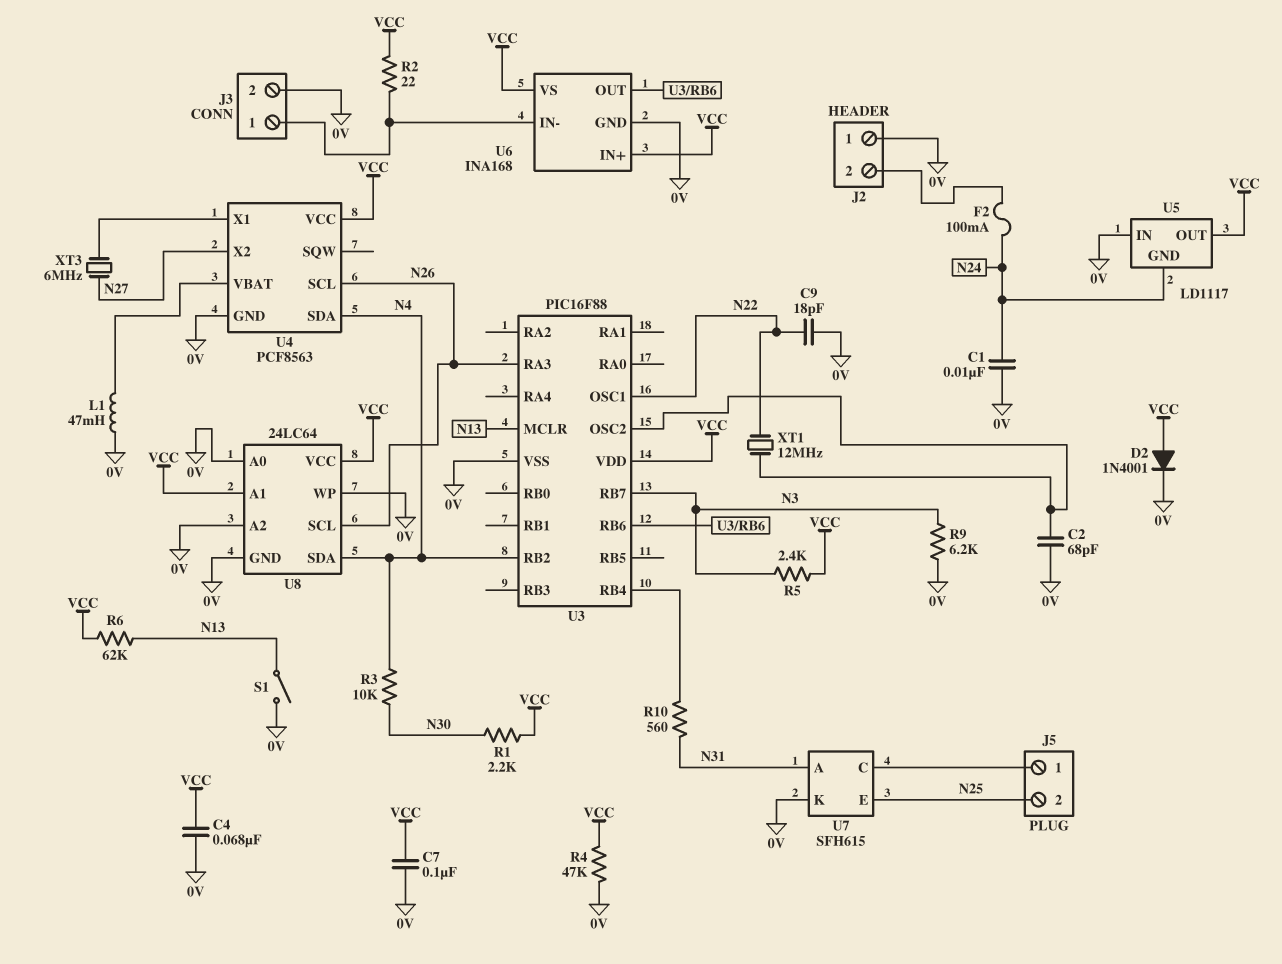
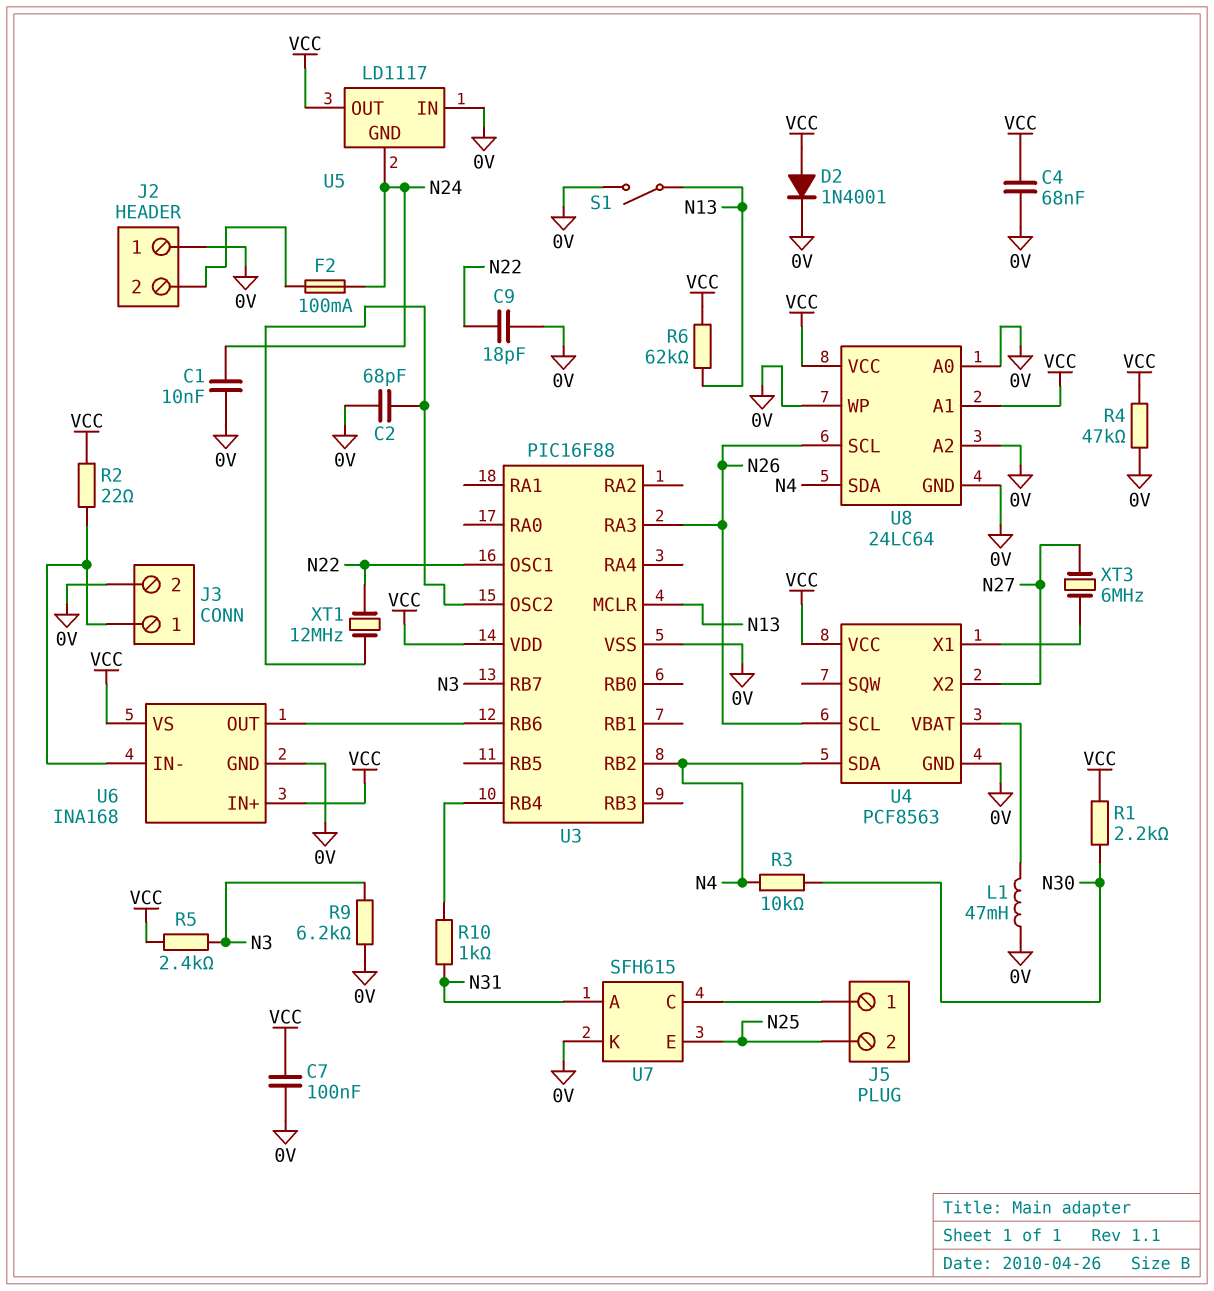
R10: 560 (N31, U3/RB4) -> 1k (N31, U3/RB4)

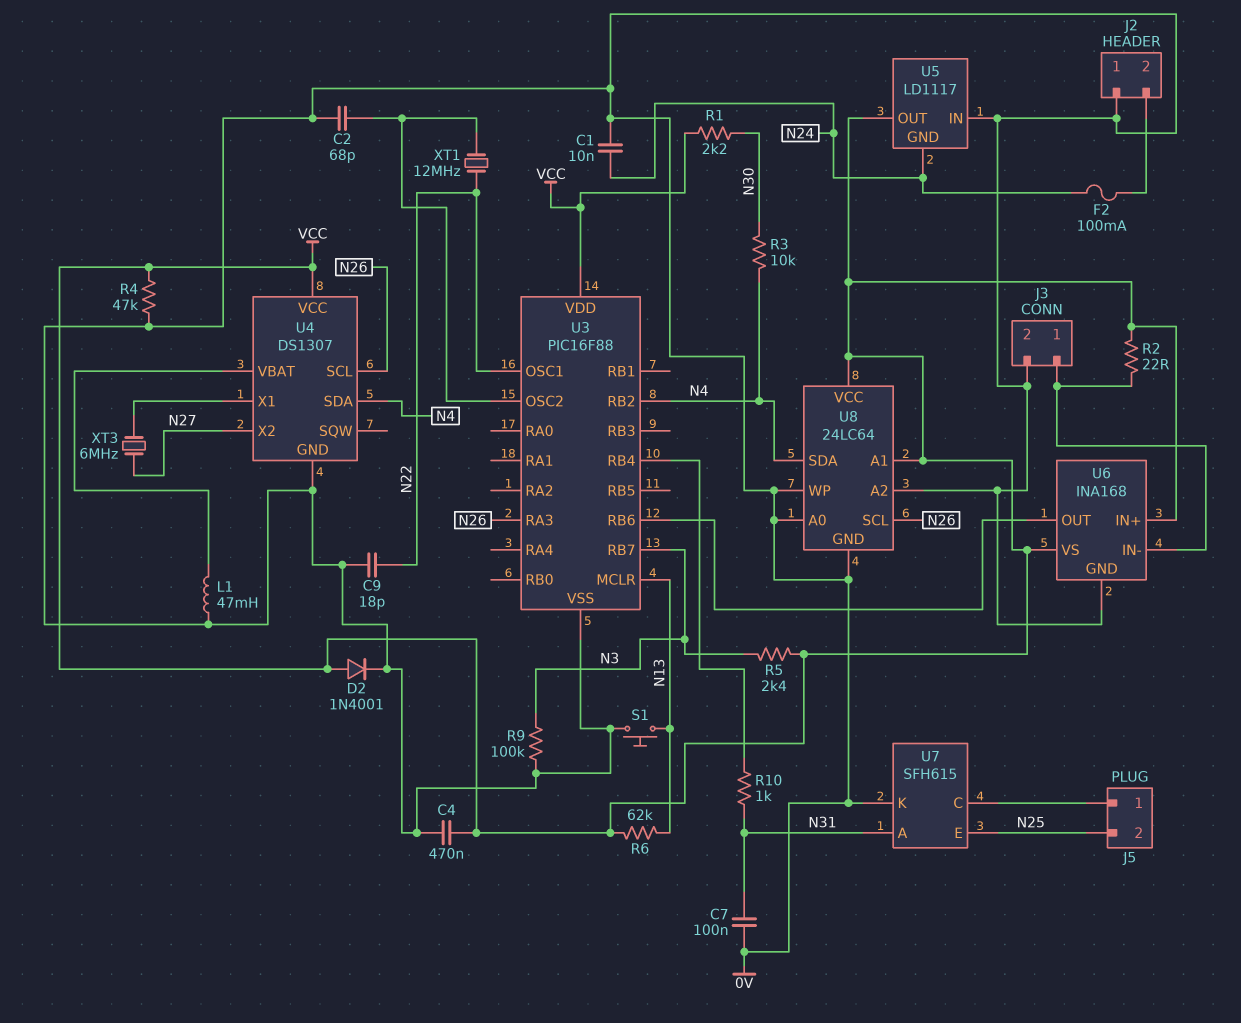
C4: 68nF (0V, VCC) -> 470nF (0V, VCC)
C7: 100nF (0V, VCC) -> 100nF (0V, N31)
R9: 6.2k (0V, N3) -> 100k (0V, N3)
S1: switch (0V, N13) -> button (0V, N13)
U4: PCF8563 -> DS1307

